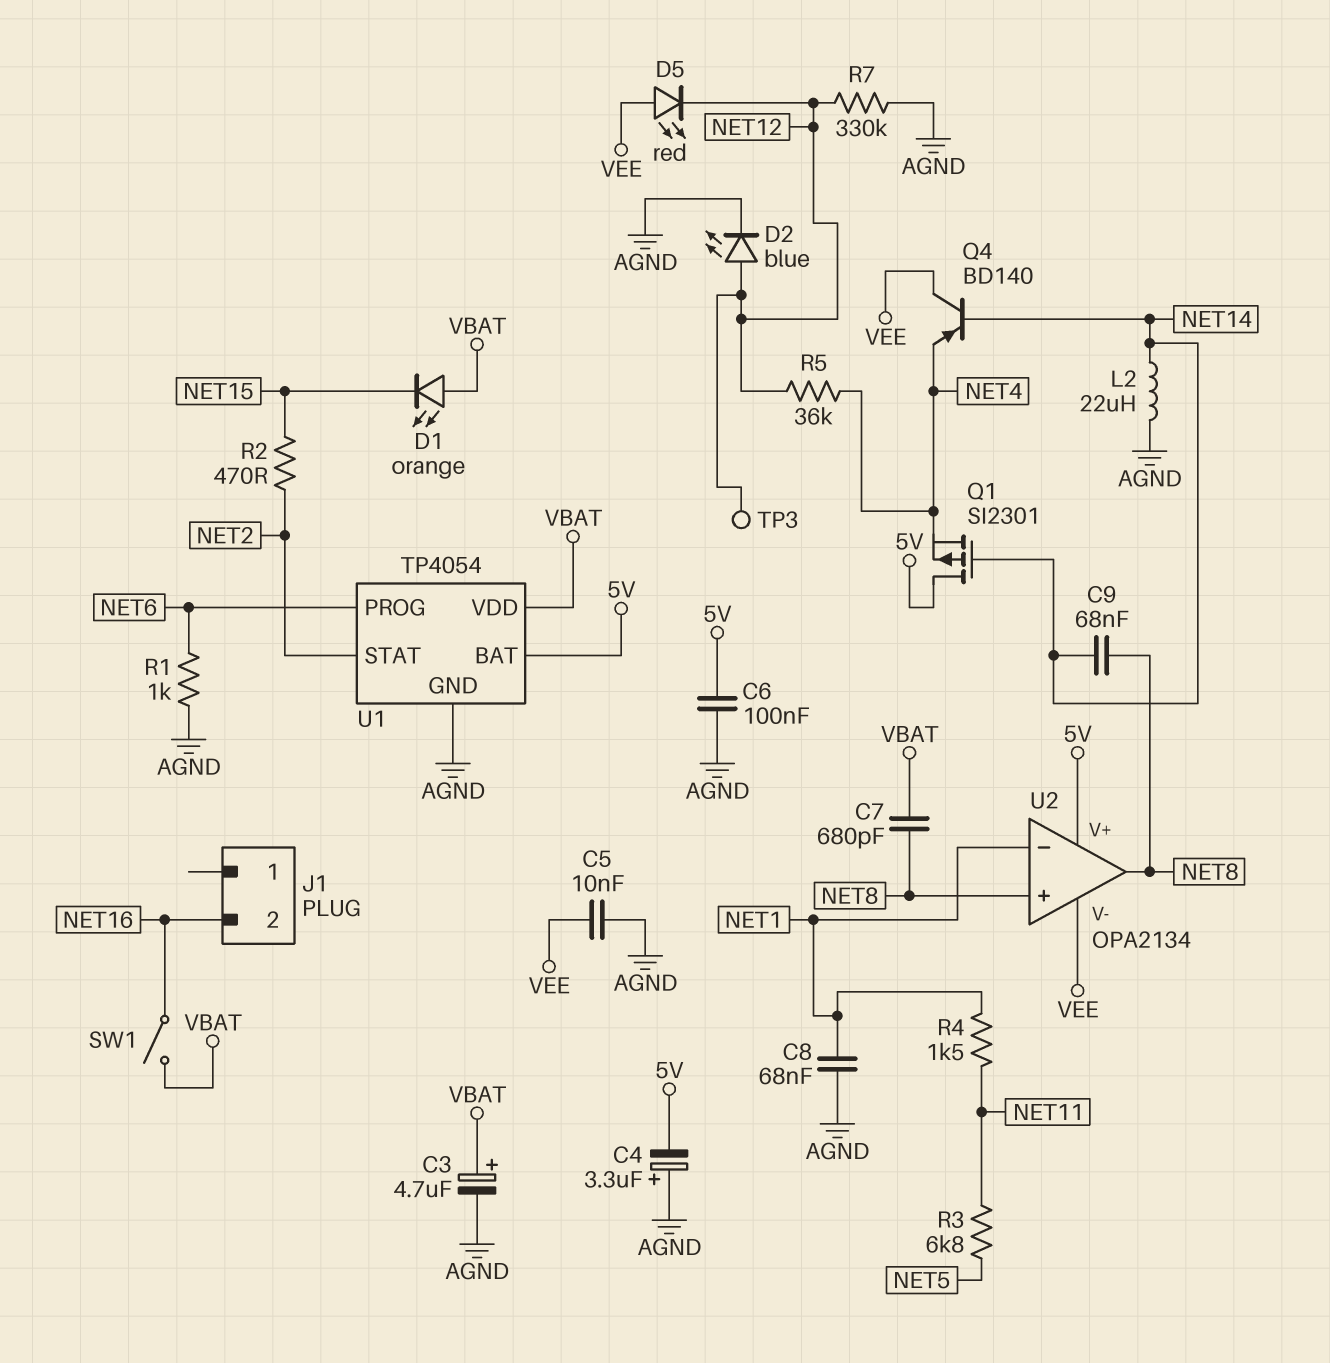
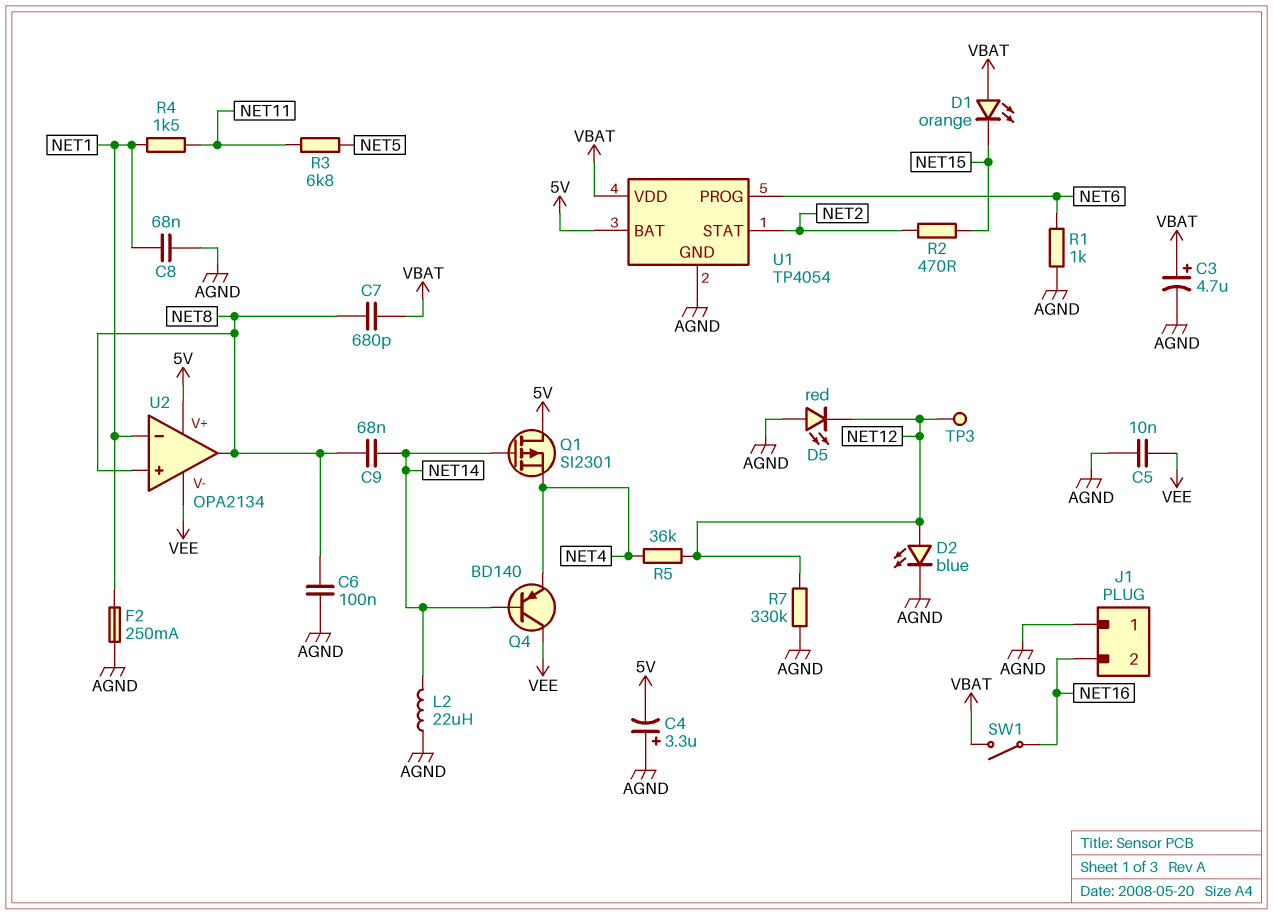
C6: 100nF (5V, AGND) -> 100nF (AGND, NET8)
D5: LED red (A VEE, K NET12) -> LED red (A AGND, K NET12)
F2: none -> 250mA (AGND, NET1)
J1 pin 1: none -> AGND

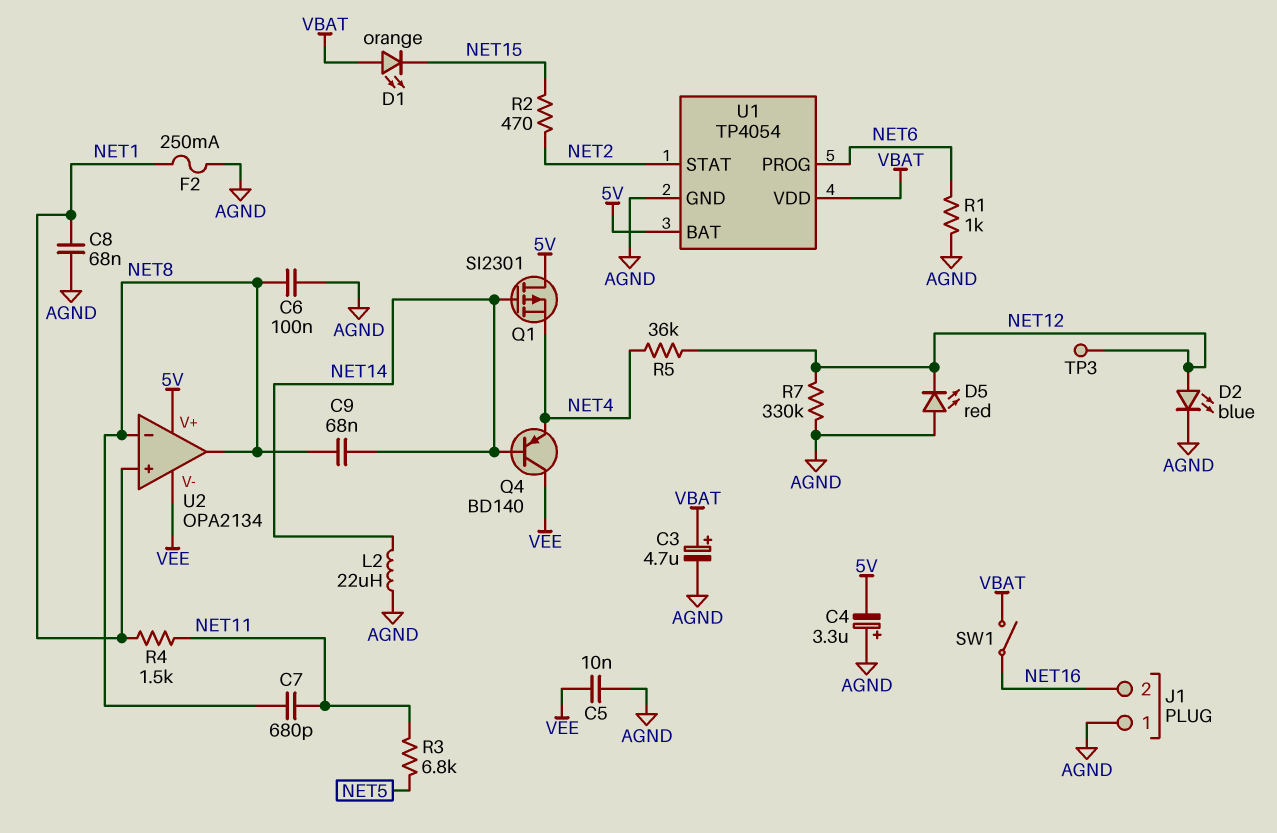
C7: 680pF (NET8, VBAT) -> 680pF (NET8, NET11)
U2 pin in+: NET8 -> NET1
U2 pin in-: NET1 -> NET8

